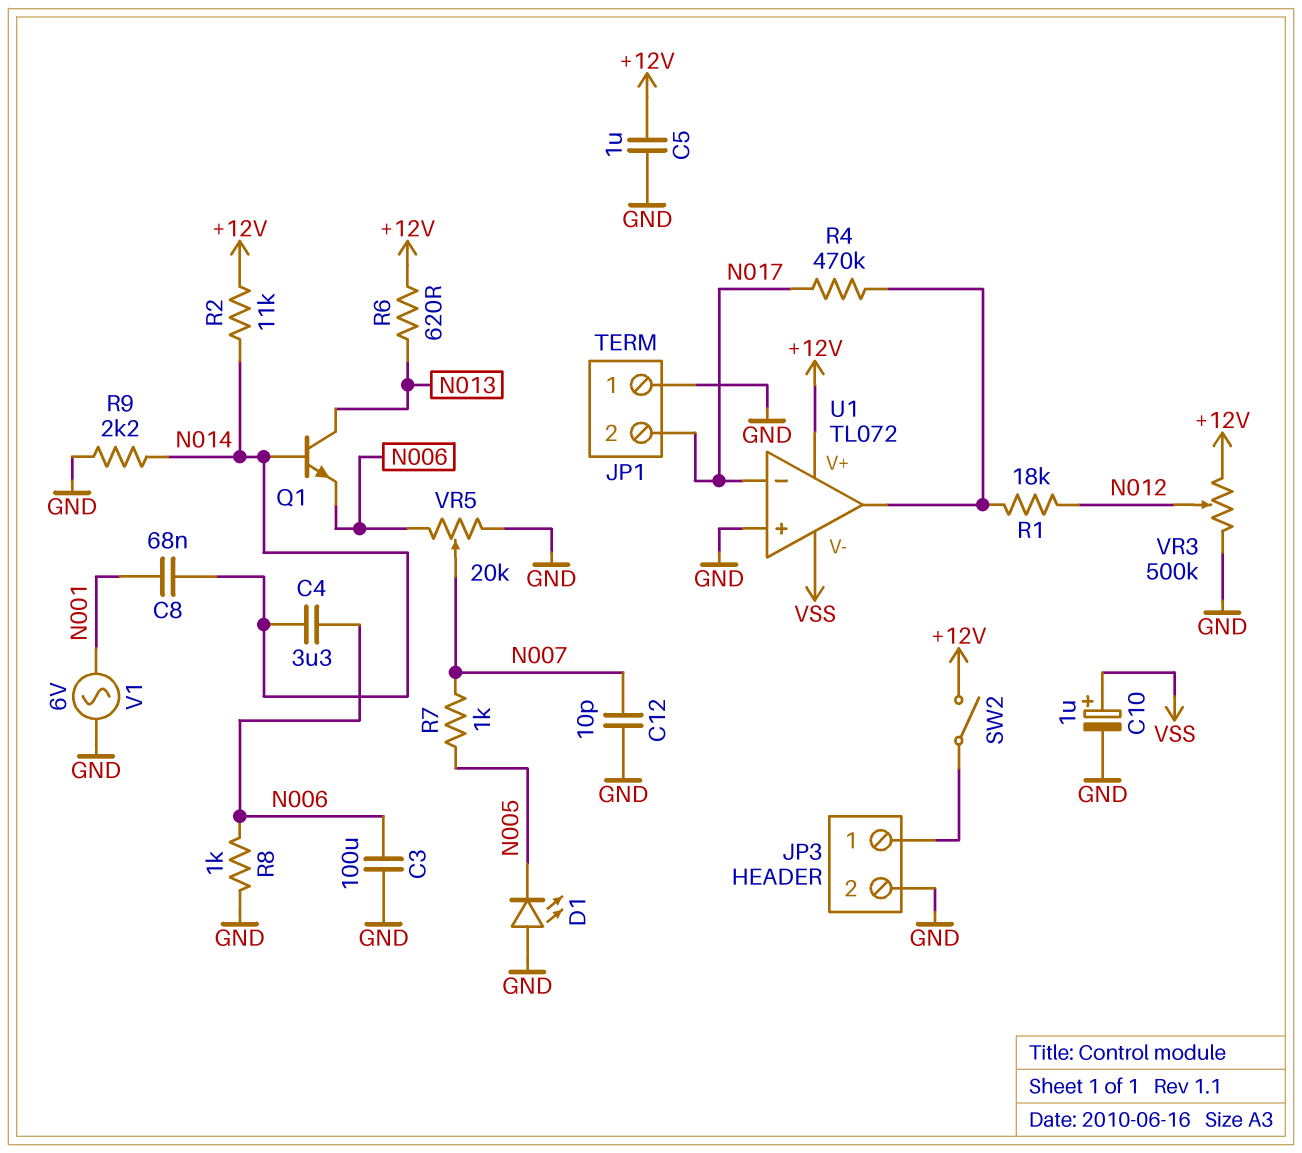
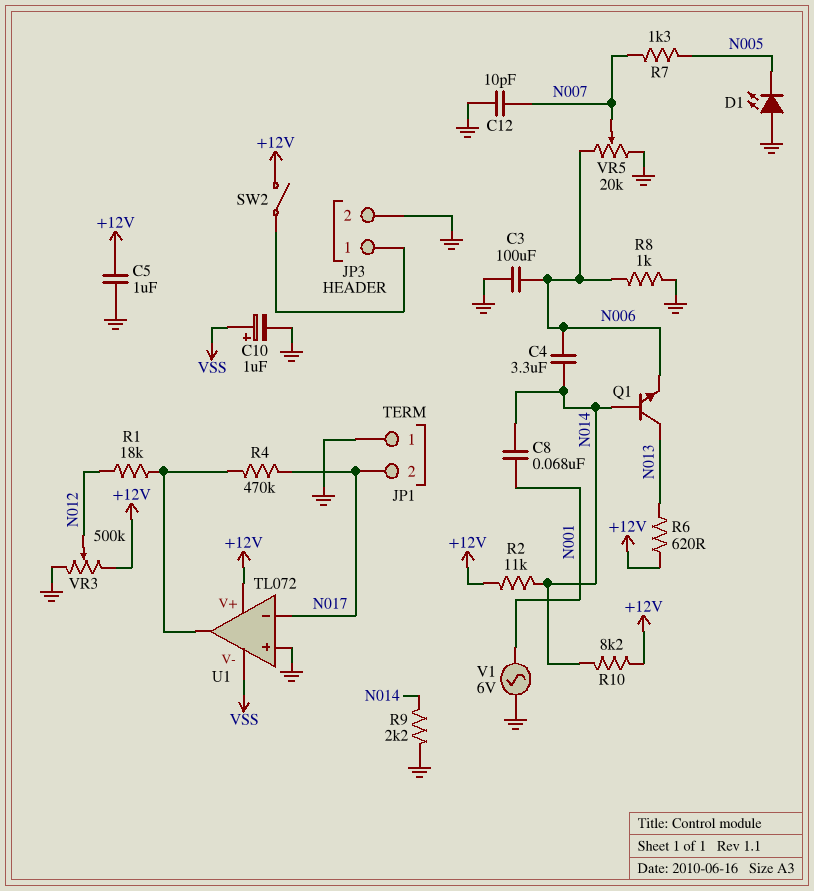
R7: 1k (N005, N007) -> 1.3k (N005, N007)
R10: none -> 8.2k (+12V, N014)

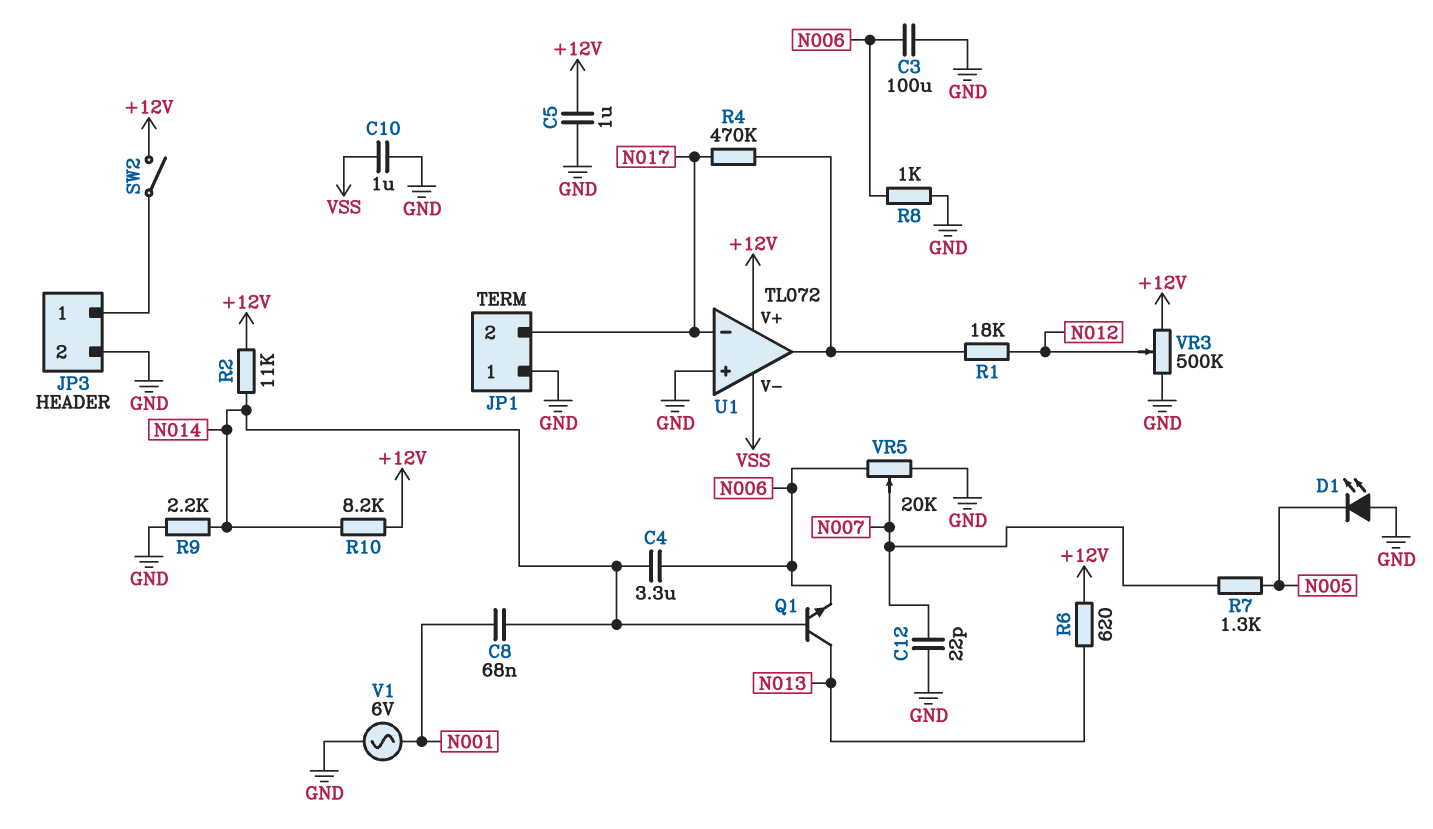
C10: 1uF (plus VSS, minus GND) -> 1uF (GND, VSS)
C12: 10pF (GND, N007) -> 22pF (GND, N007)

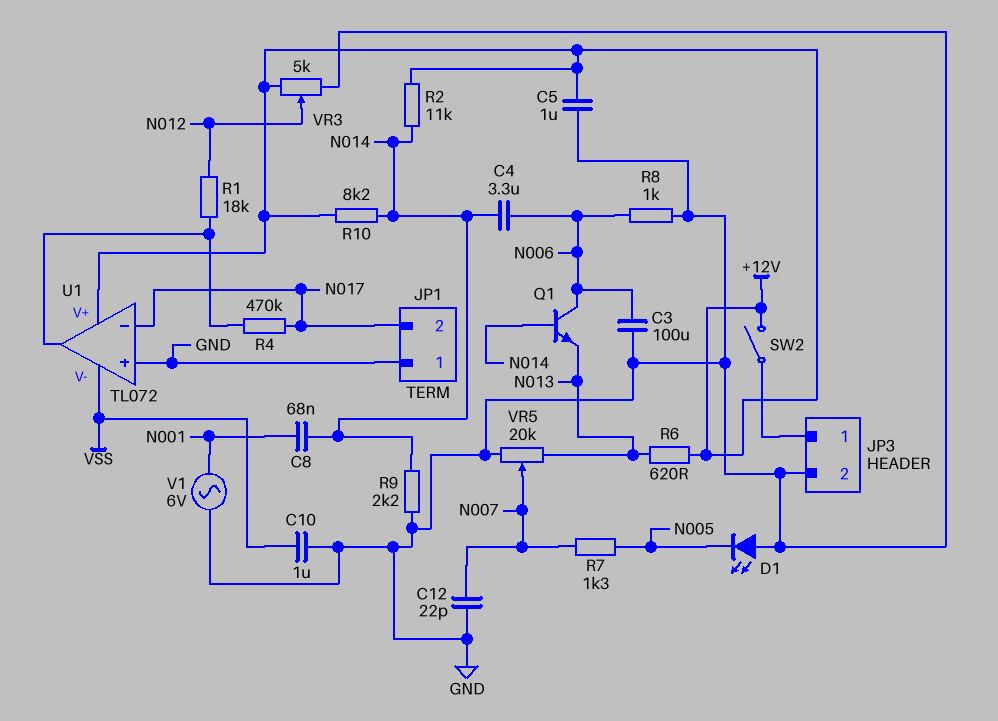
Q1: NPN (B N014, C N013, E N006) -> NPN (B N014, C N006, E N013)
VR3: 500k (+12V, GND, wiper N012) -> 5k (+12V, GND, wiper N012)
VR5: 20k (GND, N006, wiper N007) -> 20k (GND, N013, wiper N007)

